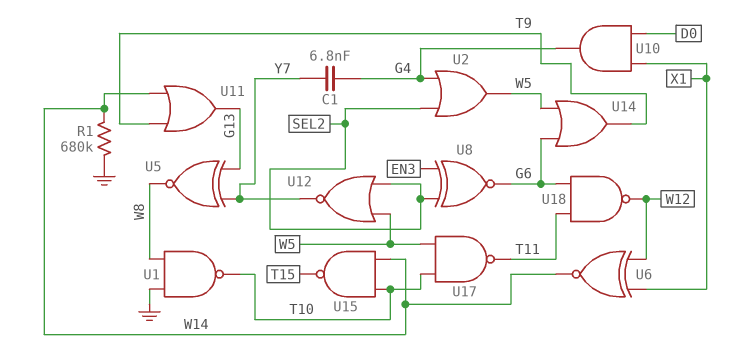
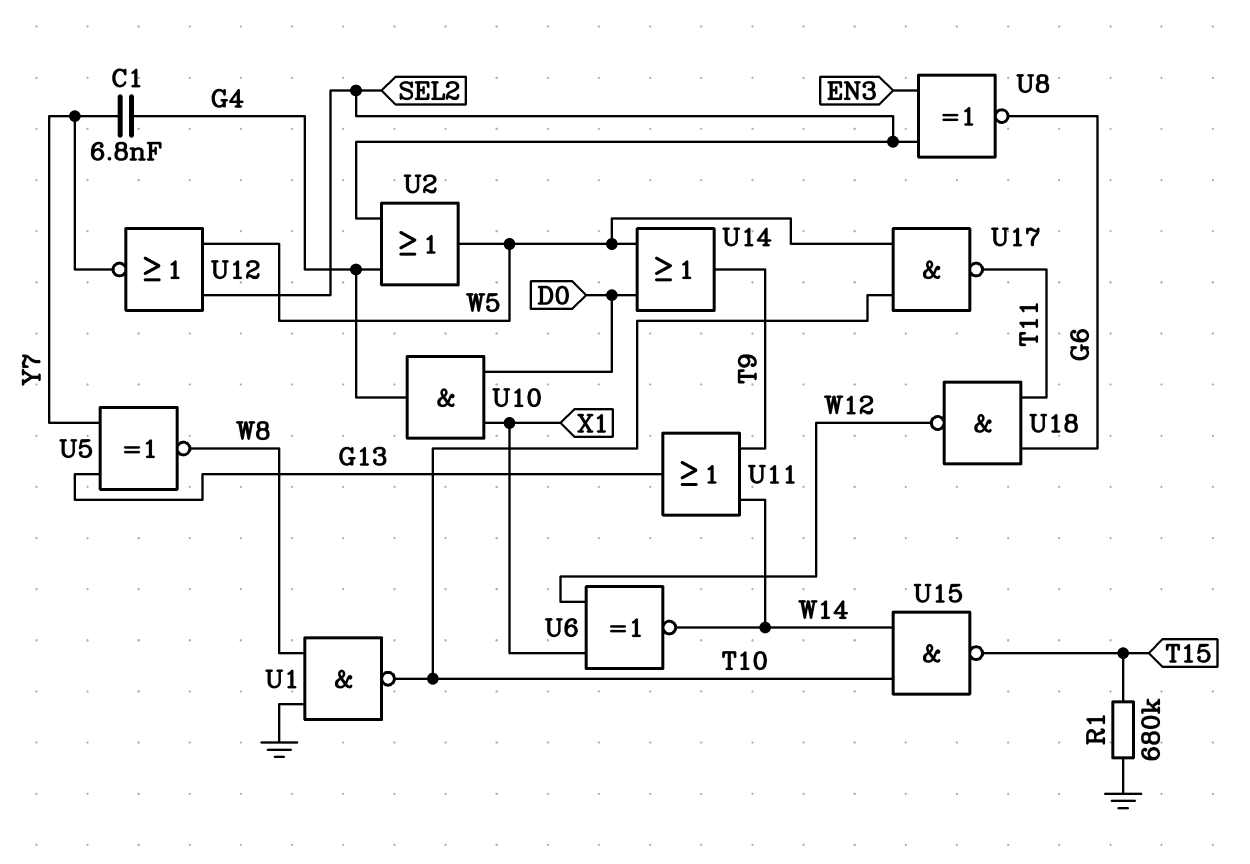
R1: 680k (GND, W14) -> 680k (GND, T15)
U14: OR (in G6, in W5, out T9) -> OR (in D0, in W5, out T9)

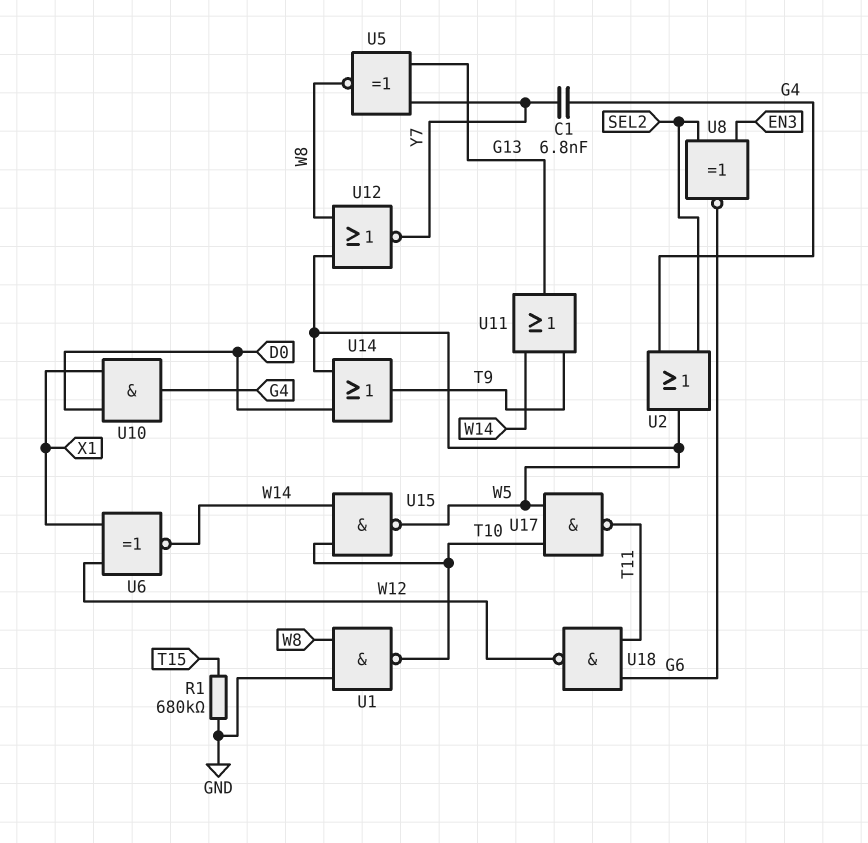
U12: NOR (in SEL2, in W5, out Y7) -> NOR (in W5, in W8, out Y7)
U15: NAND (in T10, in W14, out T15) -> NAND (in T10, in W14, out W5)

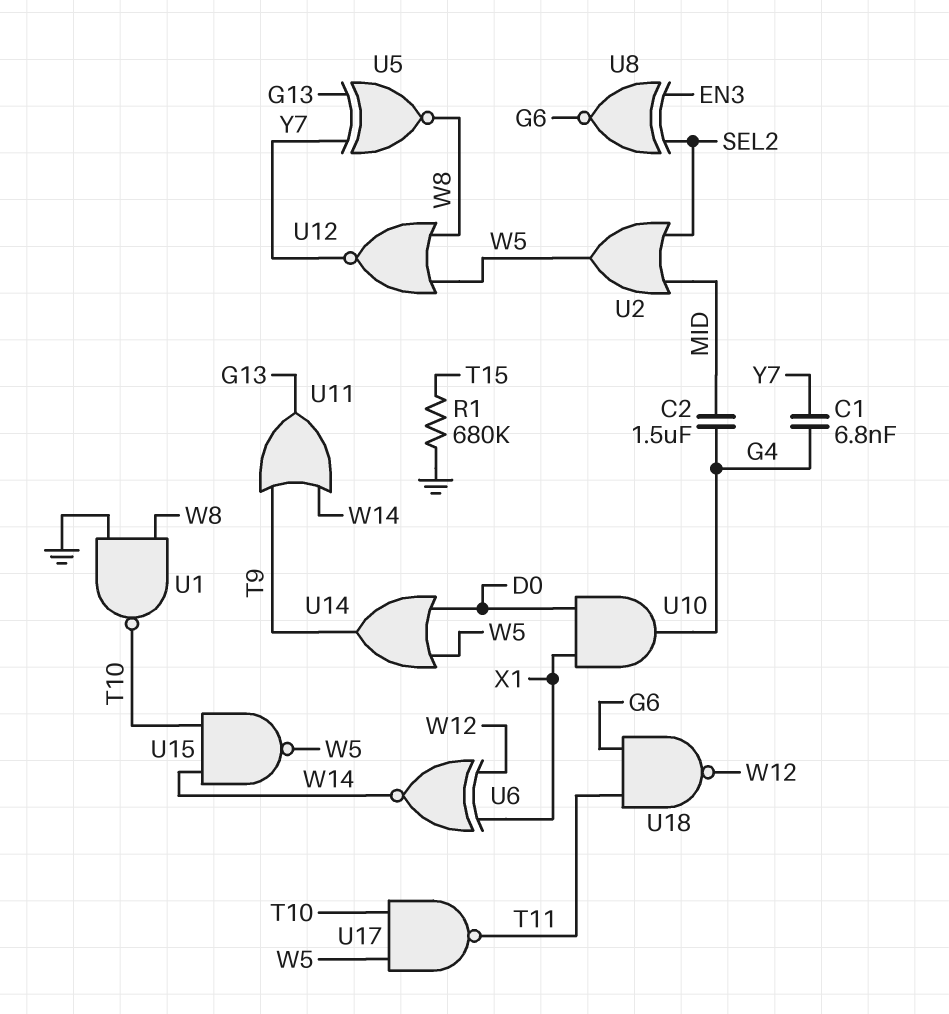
C2: none -> 1.5uF (G4, MID)
U2: OR (in G4, in SEL2, out W5) -> OR (in MID, in SEL2, out W5)

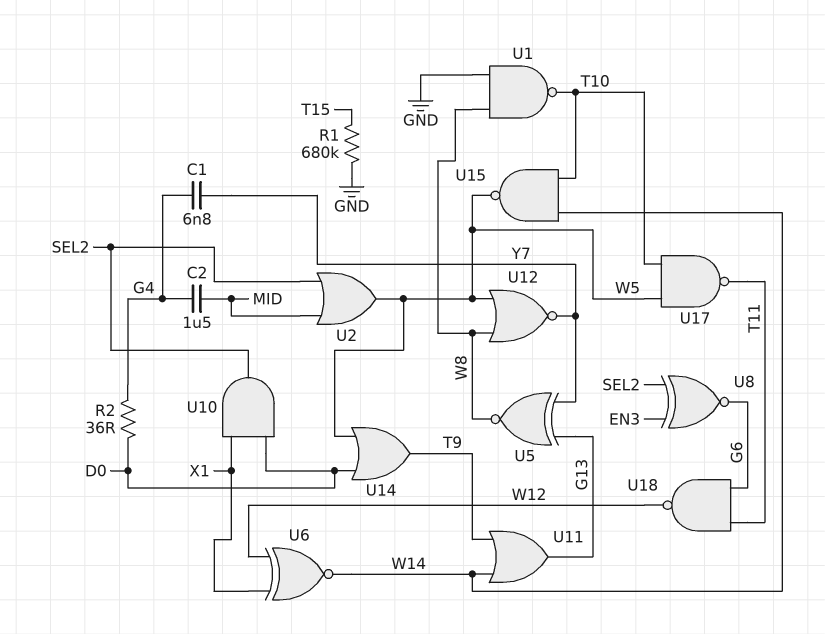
R2: none -> 36 (D0, G4)
U10: AND (in D0, in X1, out G4) -> AND (in D0, in X1, out SEL2)

